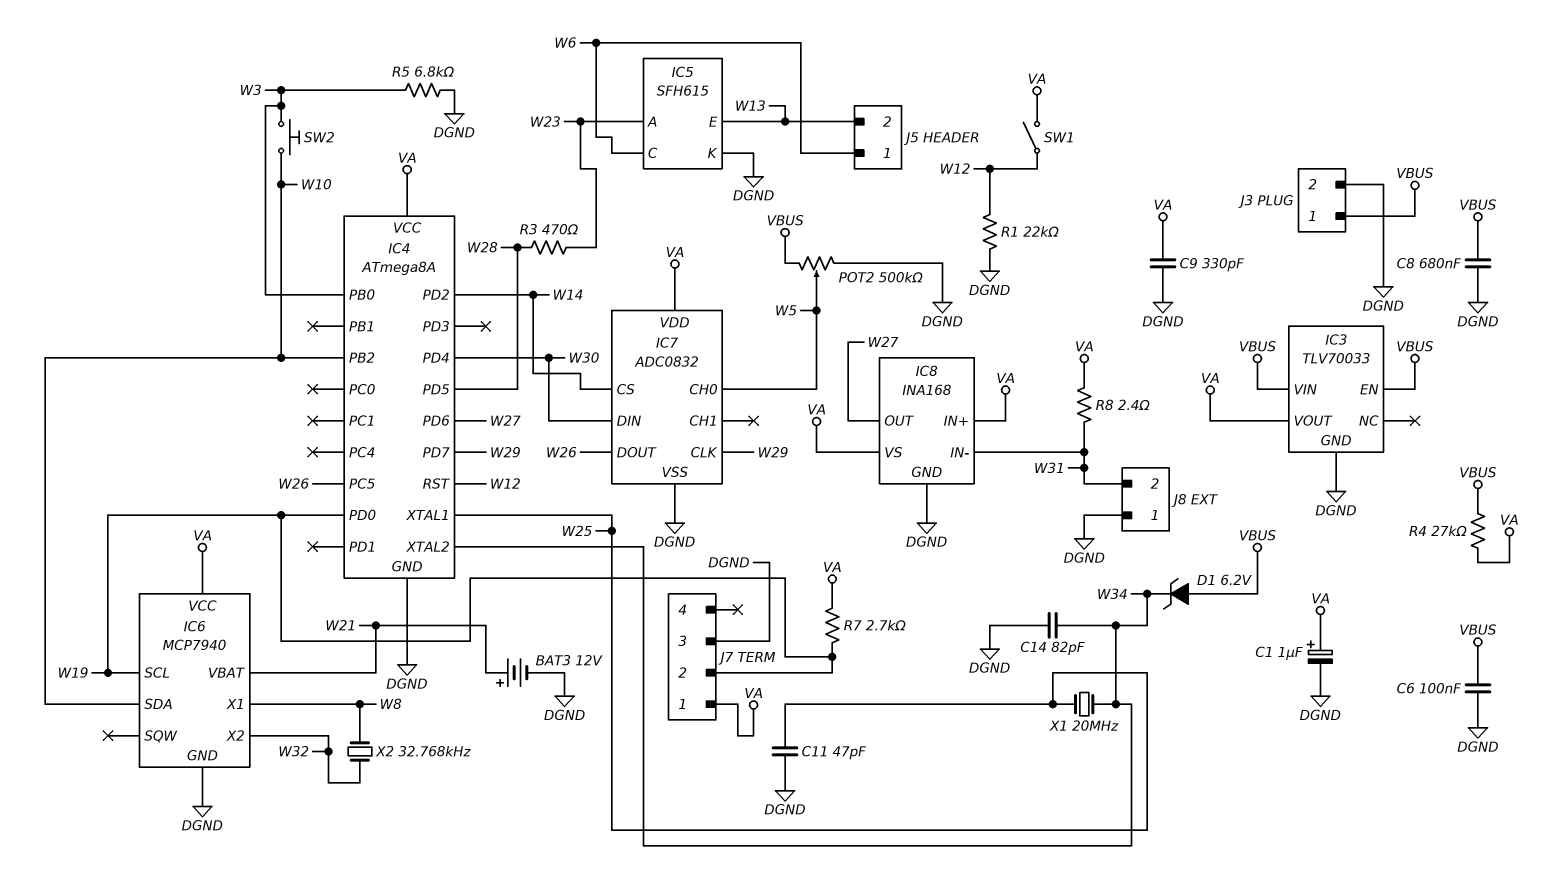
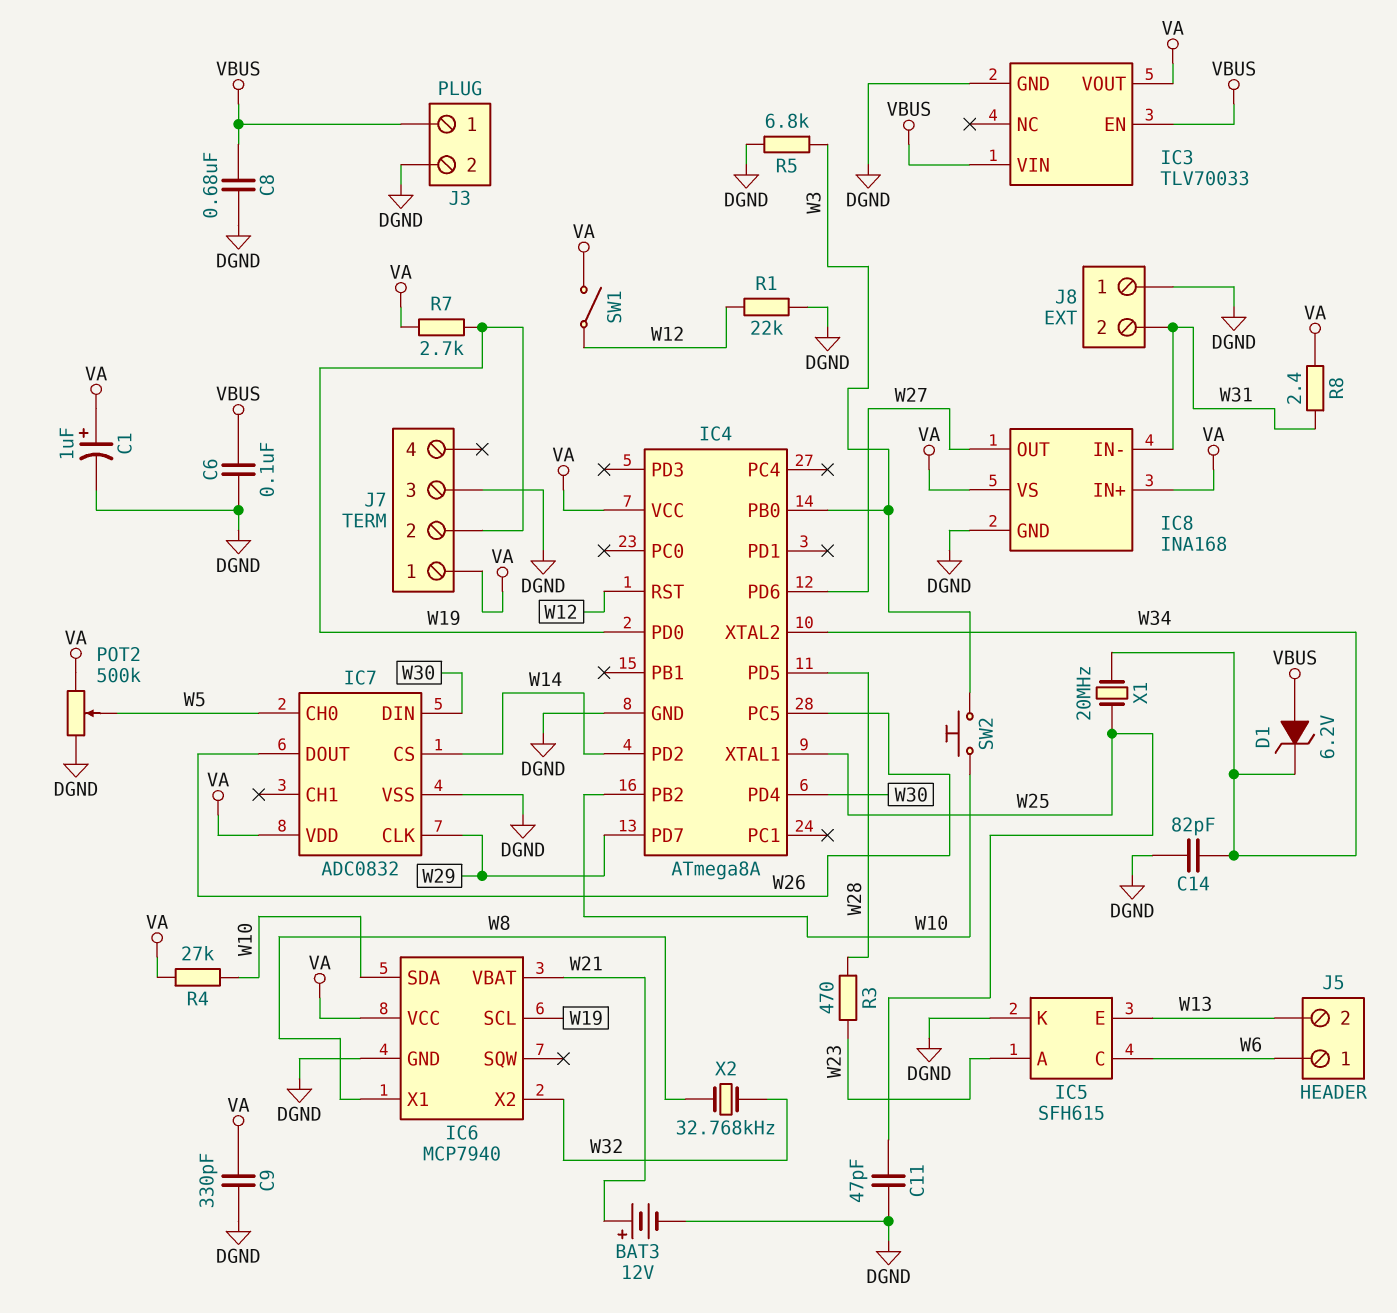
POT2: 500k (DGND, VBUS, wiper W5) -> 500k (DGND, VA, wiper W5)
R4: 27k (VA, VBUS) -> 27k (VA, W10)

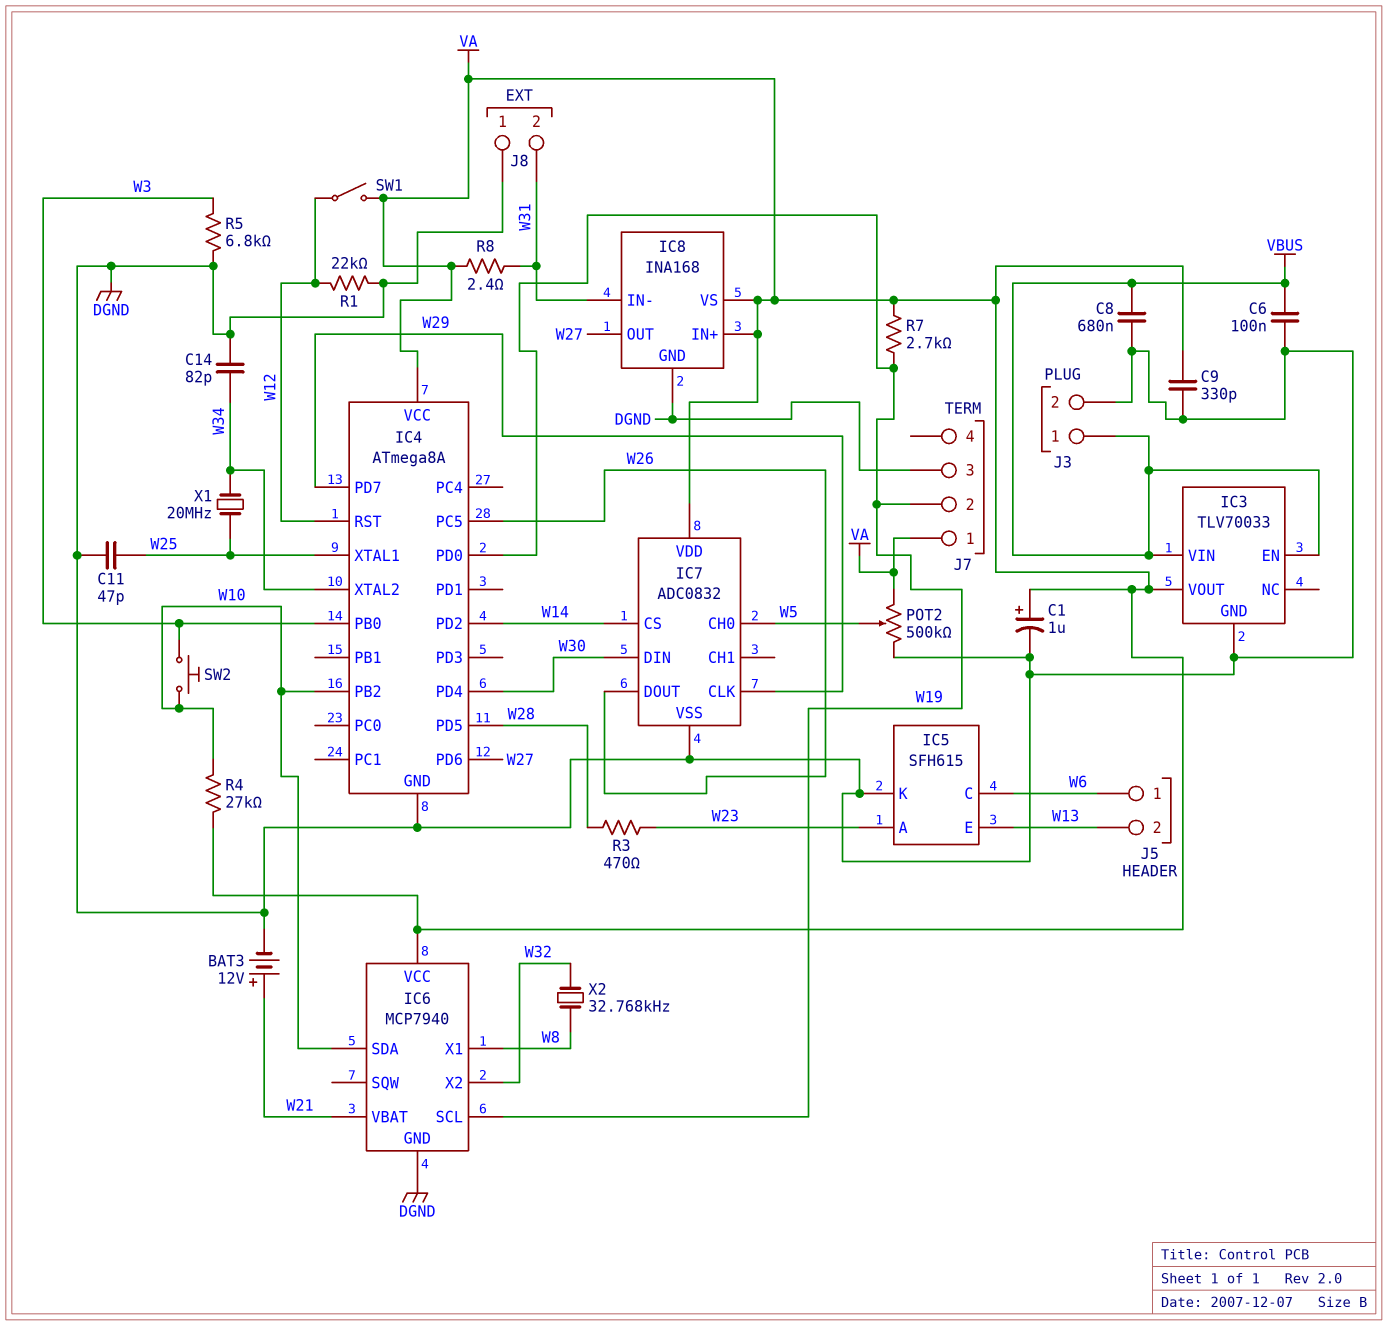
D1: zener 6.2V (A VBUS, K W34) -> none

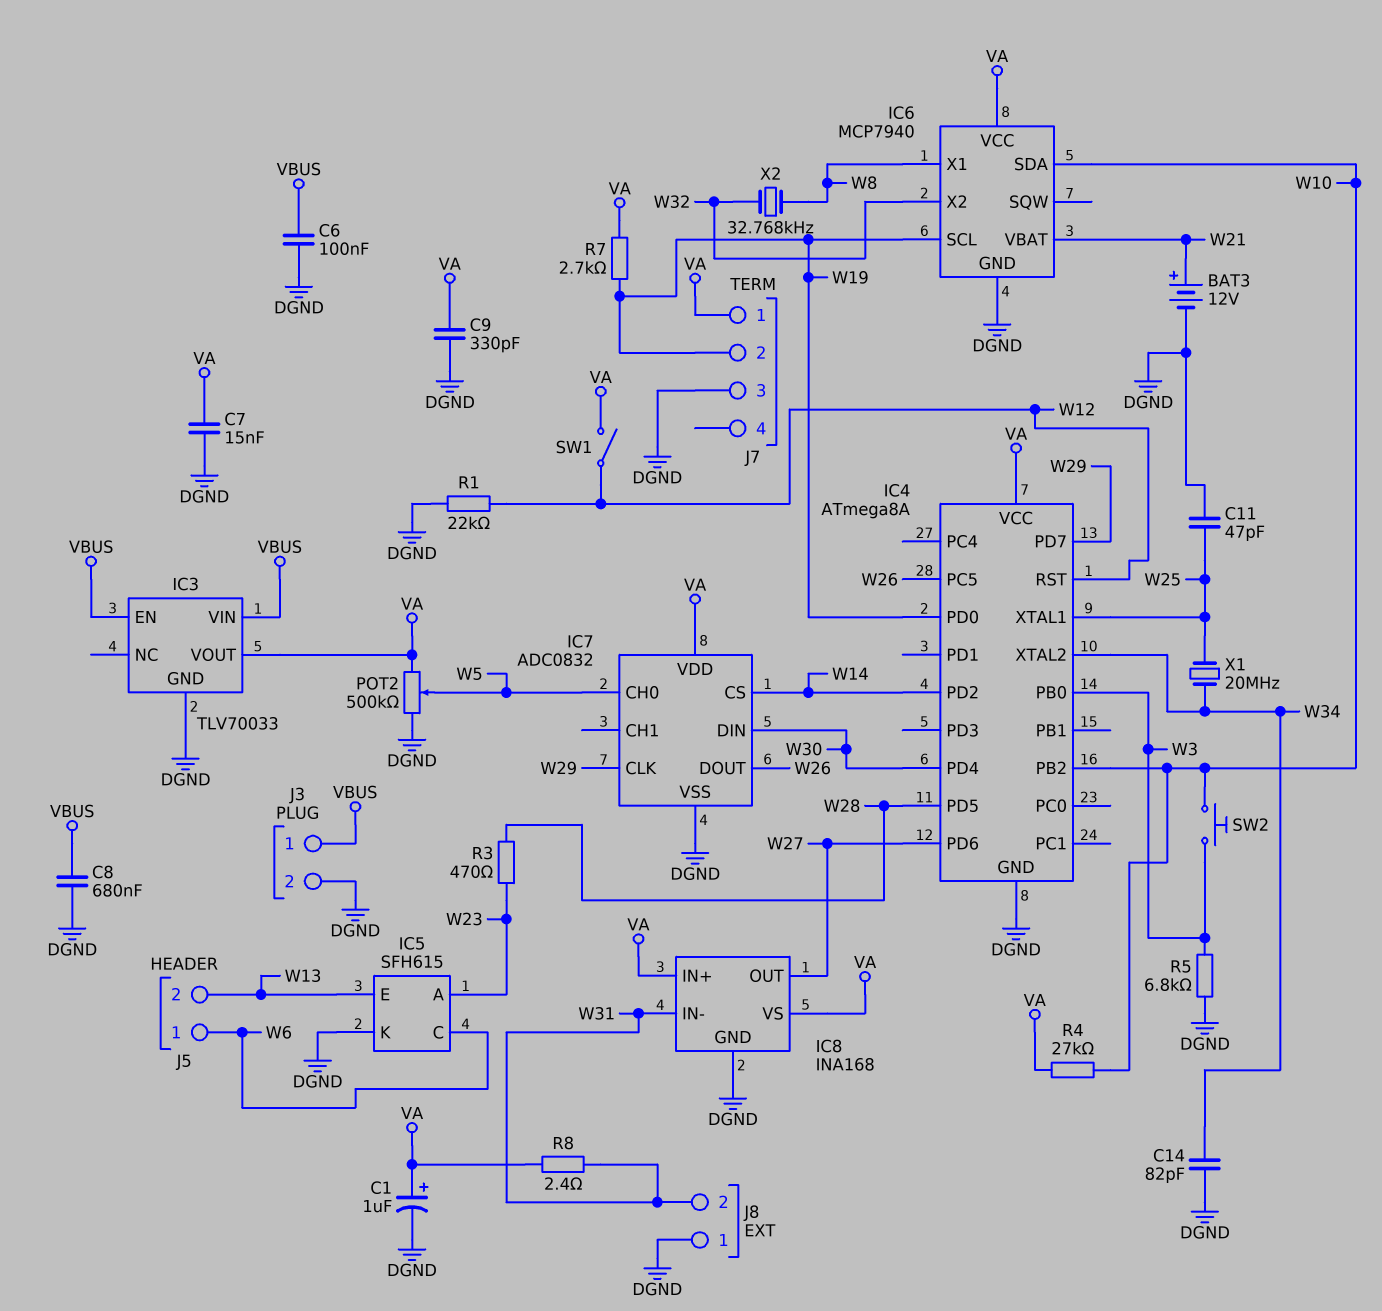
C7: none -> 15nF (DGND, VA)

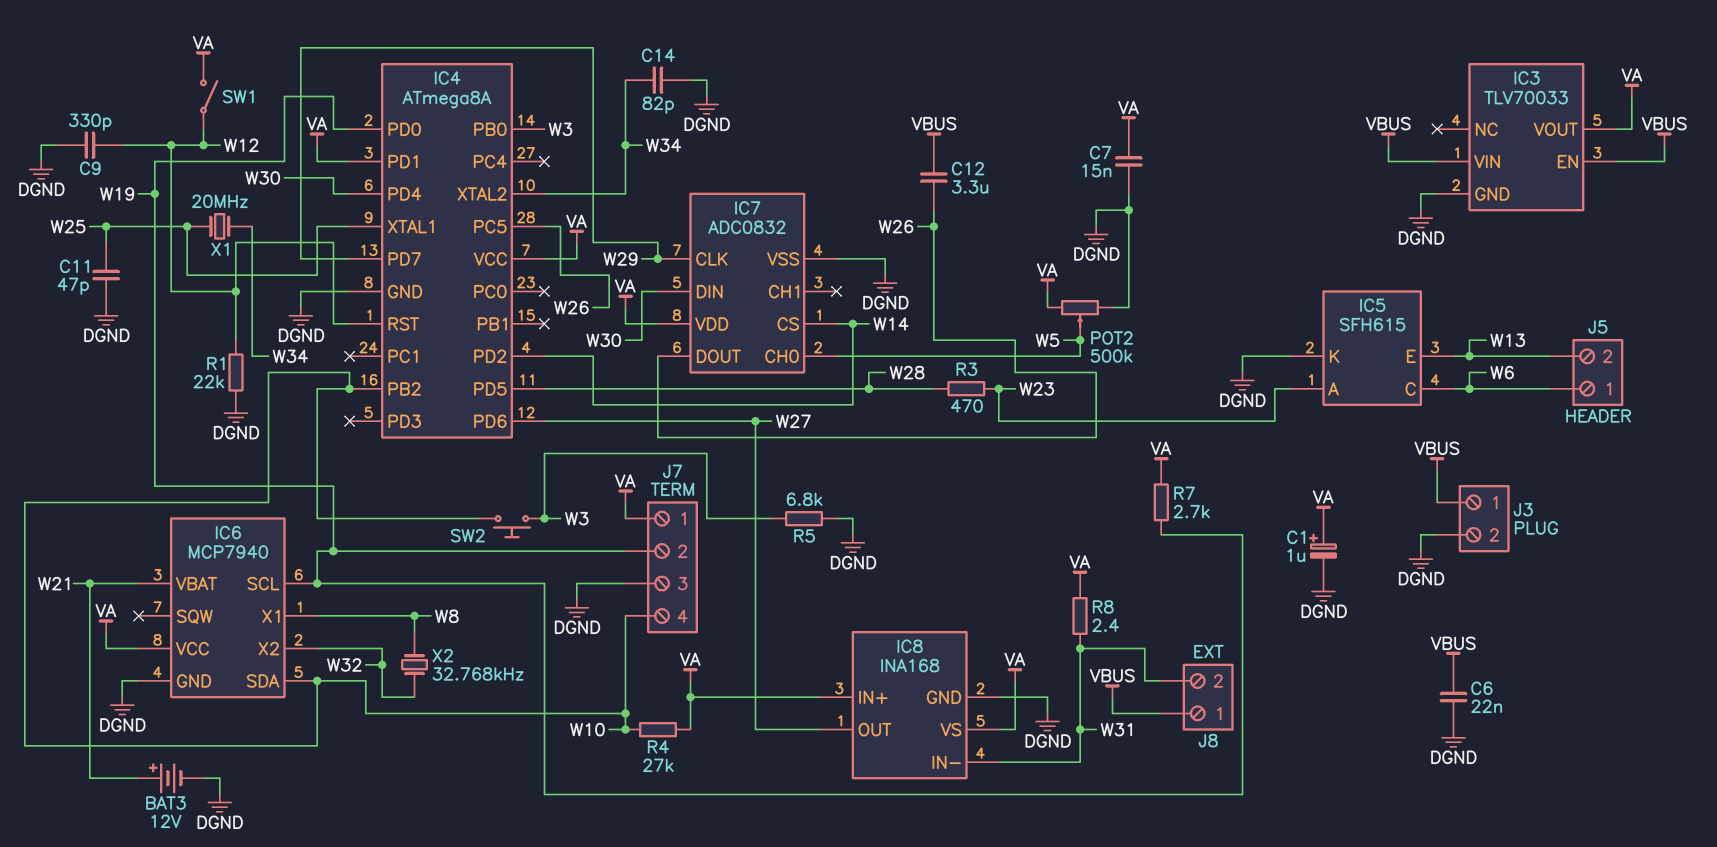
C6: 100nF (DGND, VBUS) -> 22nF (DGND, VBUS)
C8: 680nF (DGND, VBUS) -> none
C9: 330pF (DGND, VA) -> 330pF (DGND, W12)
C12: none -> 3.3uF (VBUS, W26)
IC4 pin PD1: none -> VA
J7 pin 4: none -> W10
J8 pin 1: DGND -> VBUS

